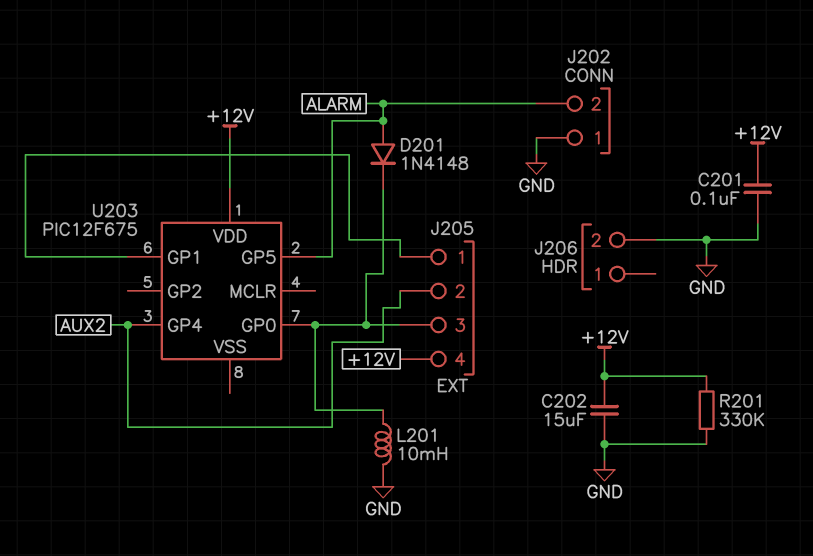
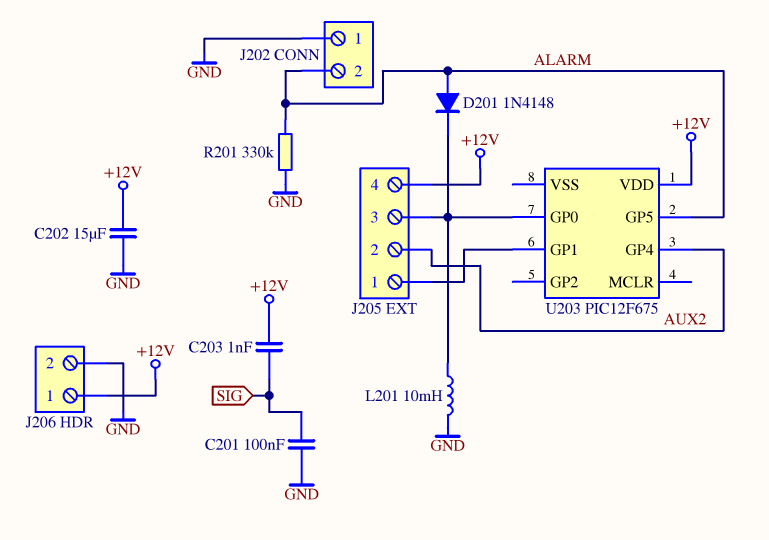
C201: 100nF (+12V, GND) -> 100nF (GND, SIG)
C203: none -> 1nF (+12V, SIG)
J206 pin 1: none -> +12V
R201: 330k (+12V, GND) -> 330k (ALARM, GND)

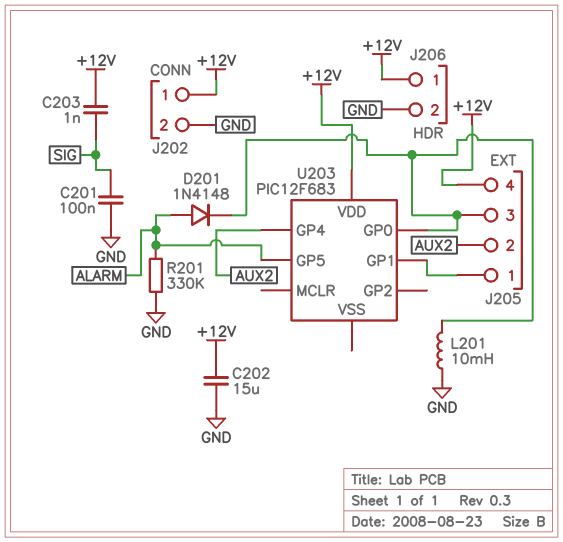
J202 pin 1: GND -> +12V
J202 pin 2: ALARM -> GND
U203: PIC12F675 -> PIC12F683

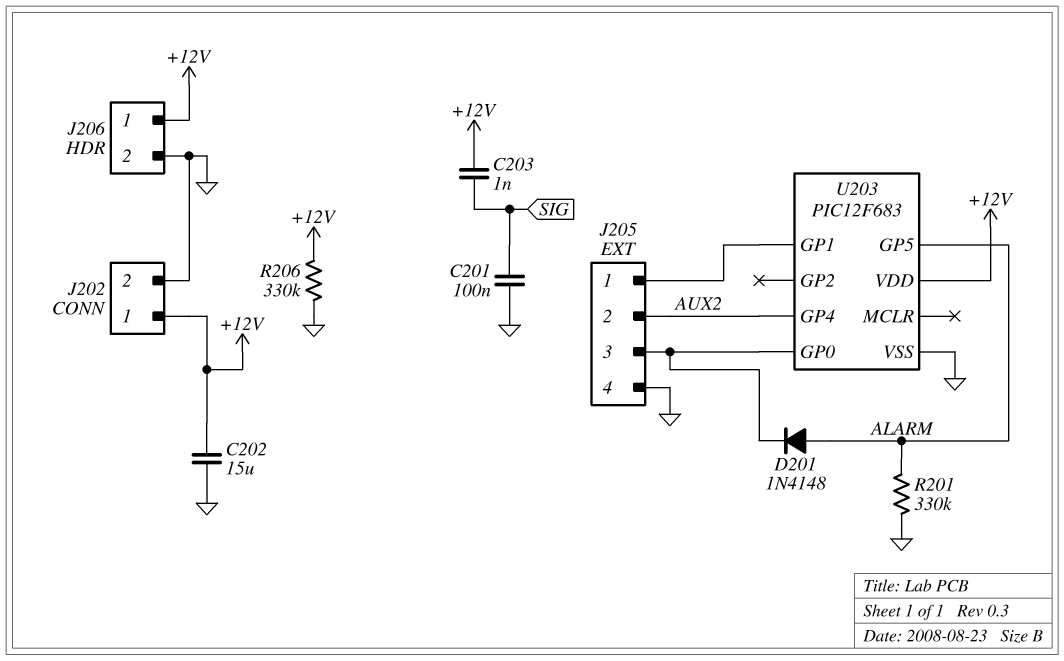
J205 pin 4: +12V -> GND
L201: 10mH (GND, J205/3) -> none
R206: none -> 330k (+12V, GND)
U203 pin VSS: none -> GND

